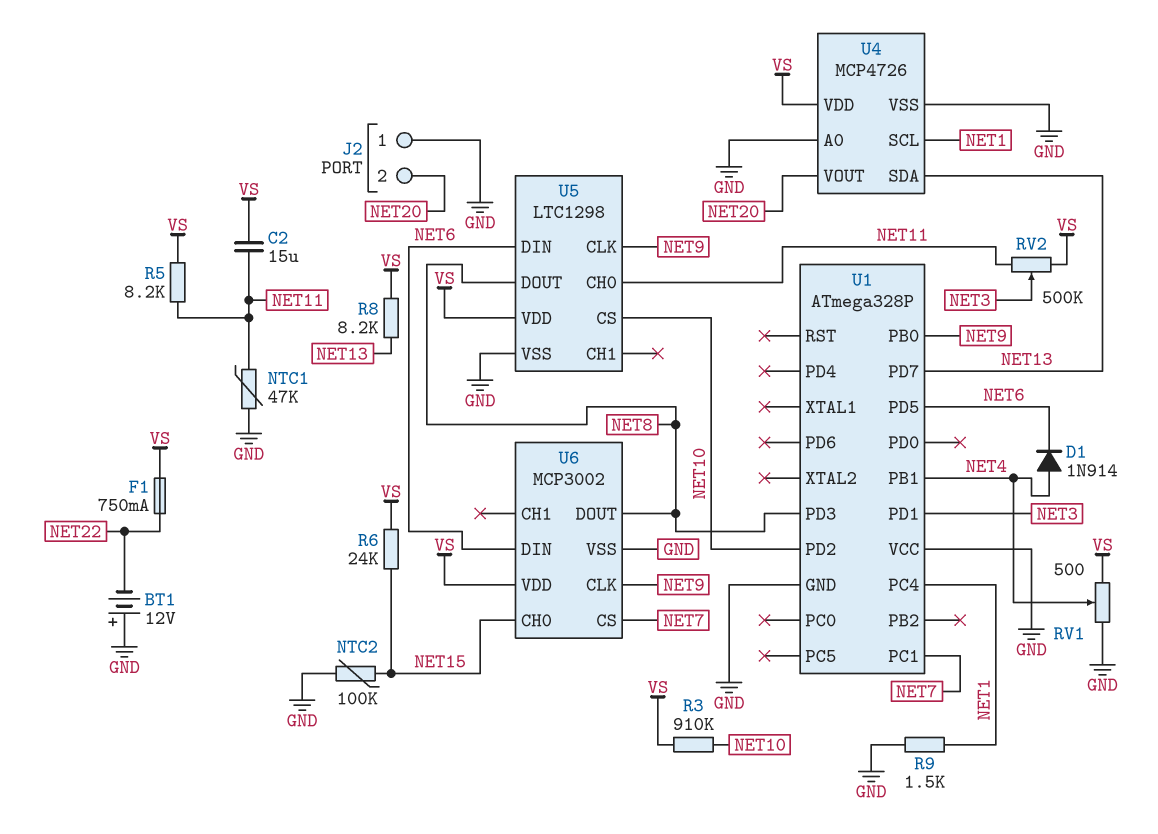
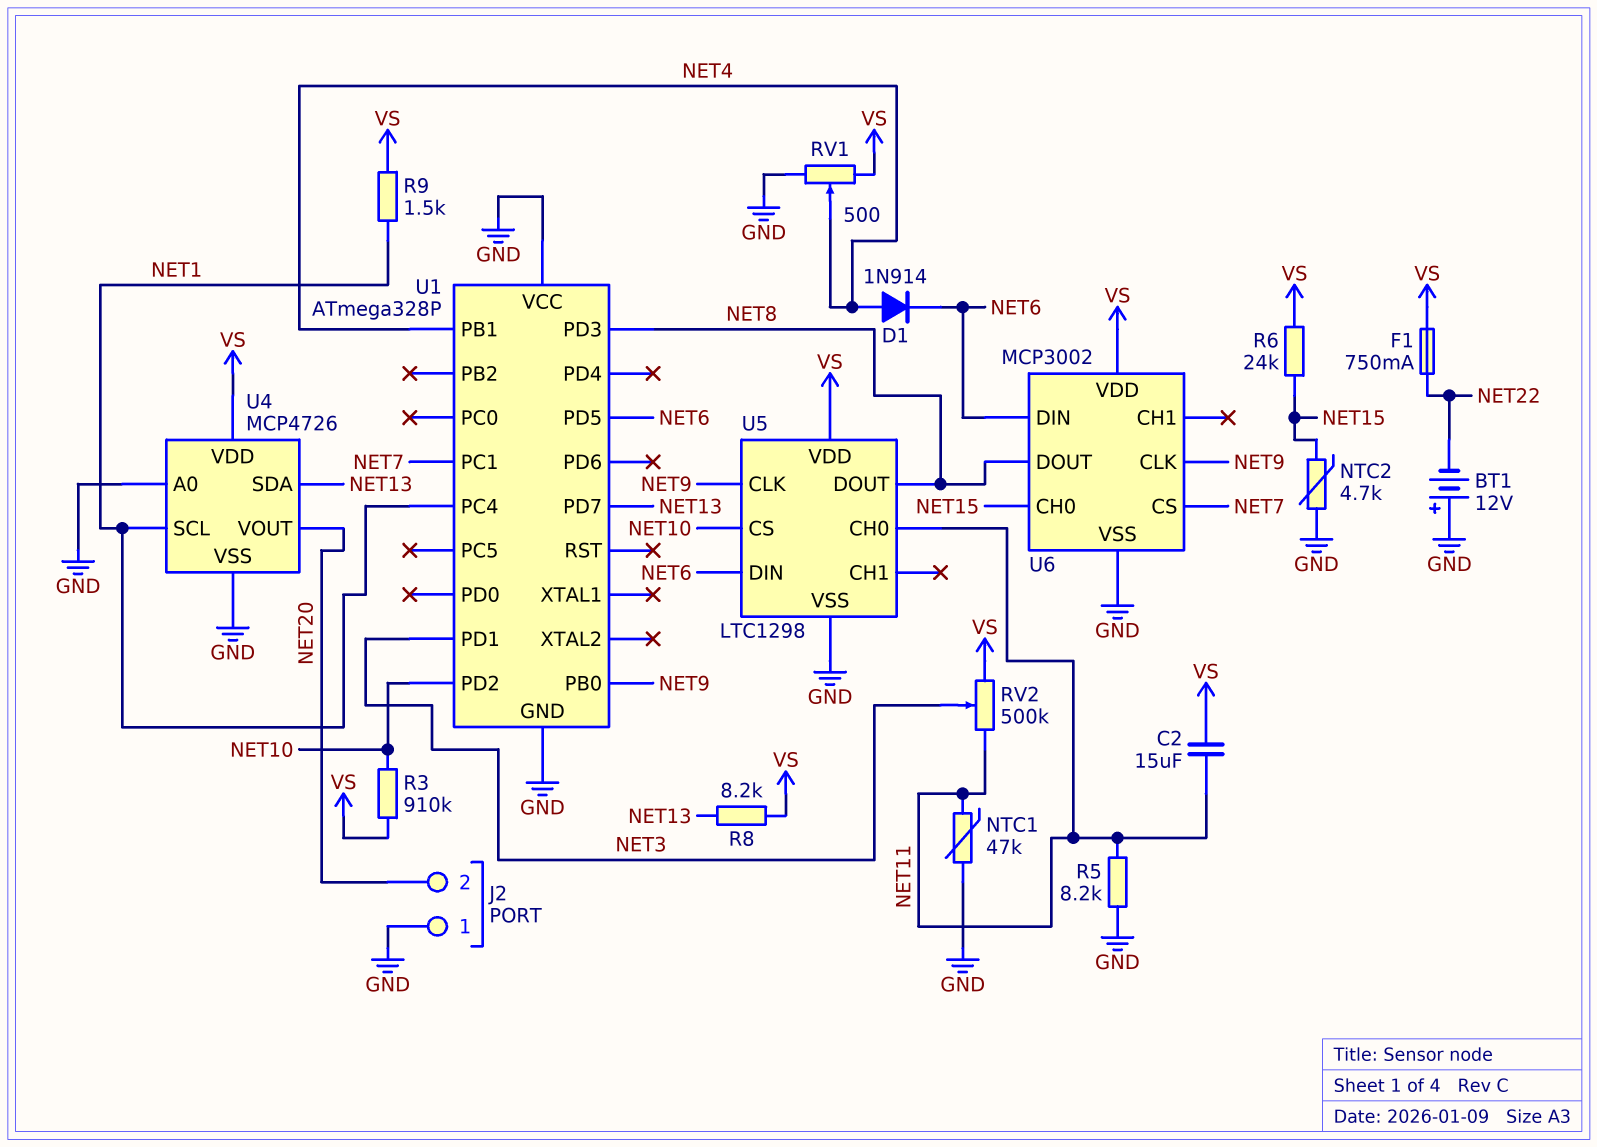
NTC2: 100k (GND, NET15) -> 4.7k (GND, NET15)
R5: 8.2k (NET11, VS) -> 8.2k (GND, NET11)
R9: 1.5k (GND, NET1) -> 1.5k (NET1, VS)

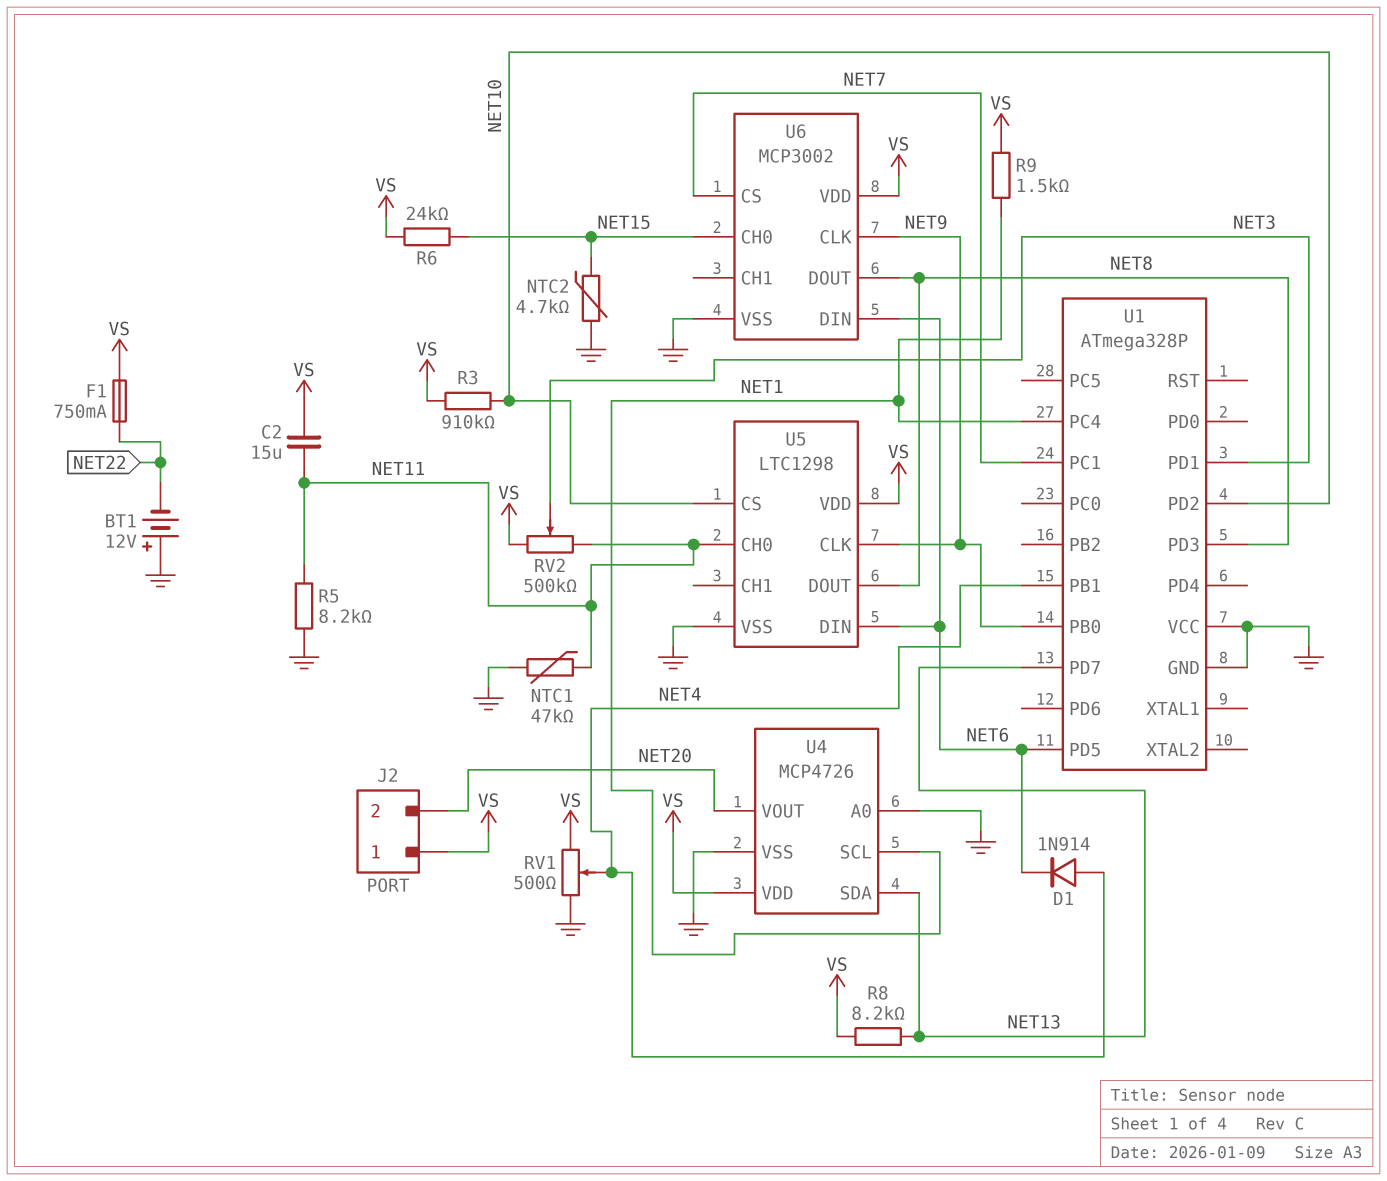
J2 pin 1: GND -> VS

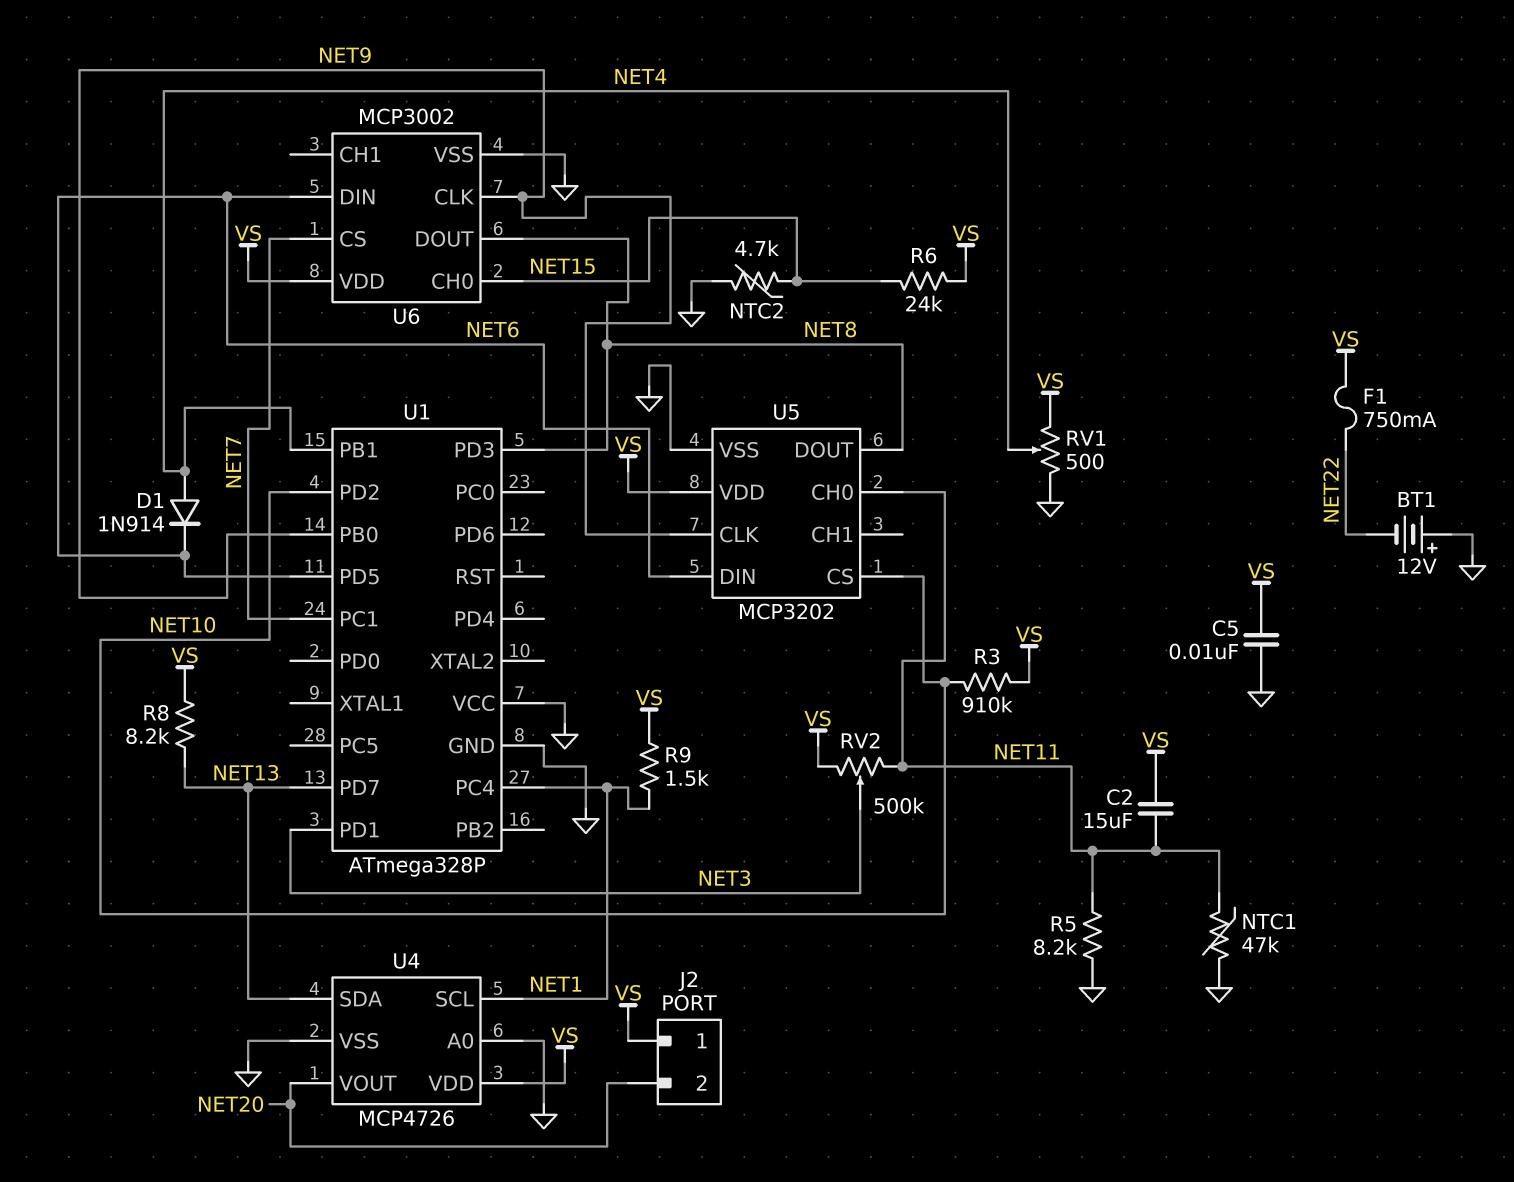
C5: none -> 10nF (GND, VS)
U5: LTC1298 -> MCP3202

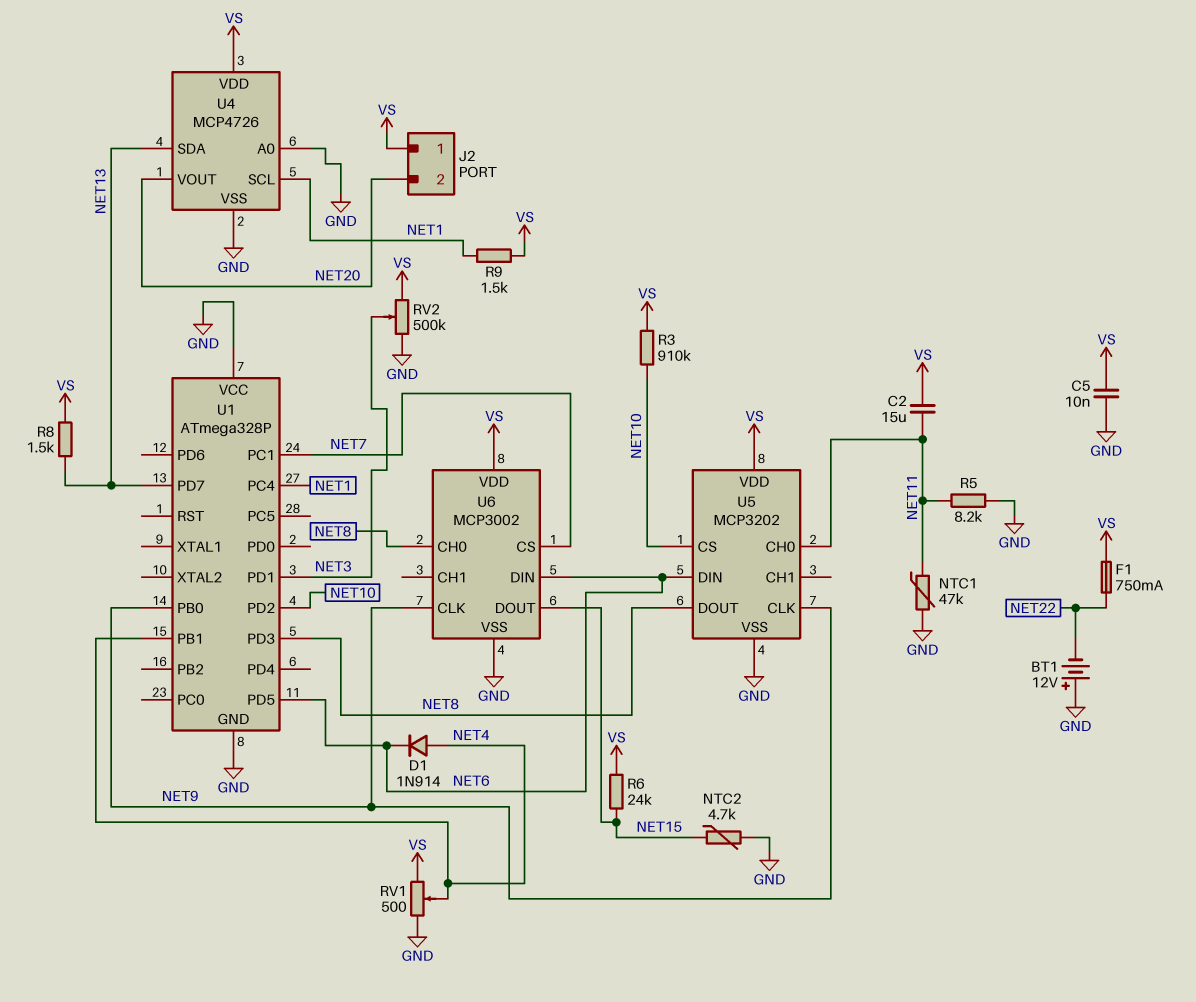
R8: 8.2k (NET13, VS) -> 1.5k (NET13, VS)
RV2: 500k (NET11, VS, wiper NET3) -> 500k (GND, VS, wiper NET3)
U6 pin CH0: NET15 -> NET8
U6 pin DOUT: NET8 -> NET15

